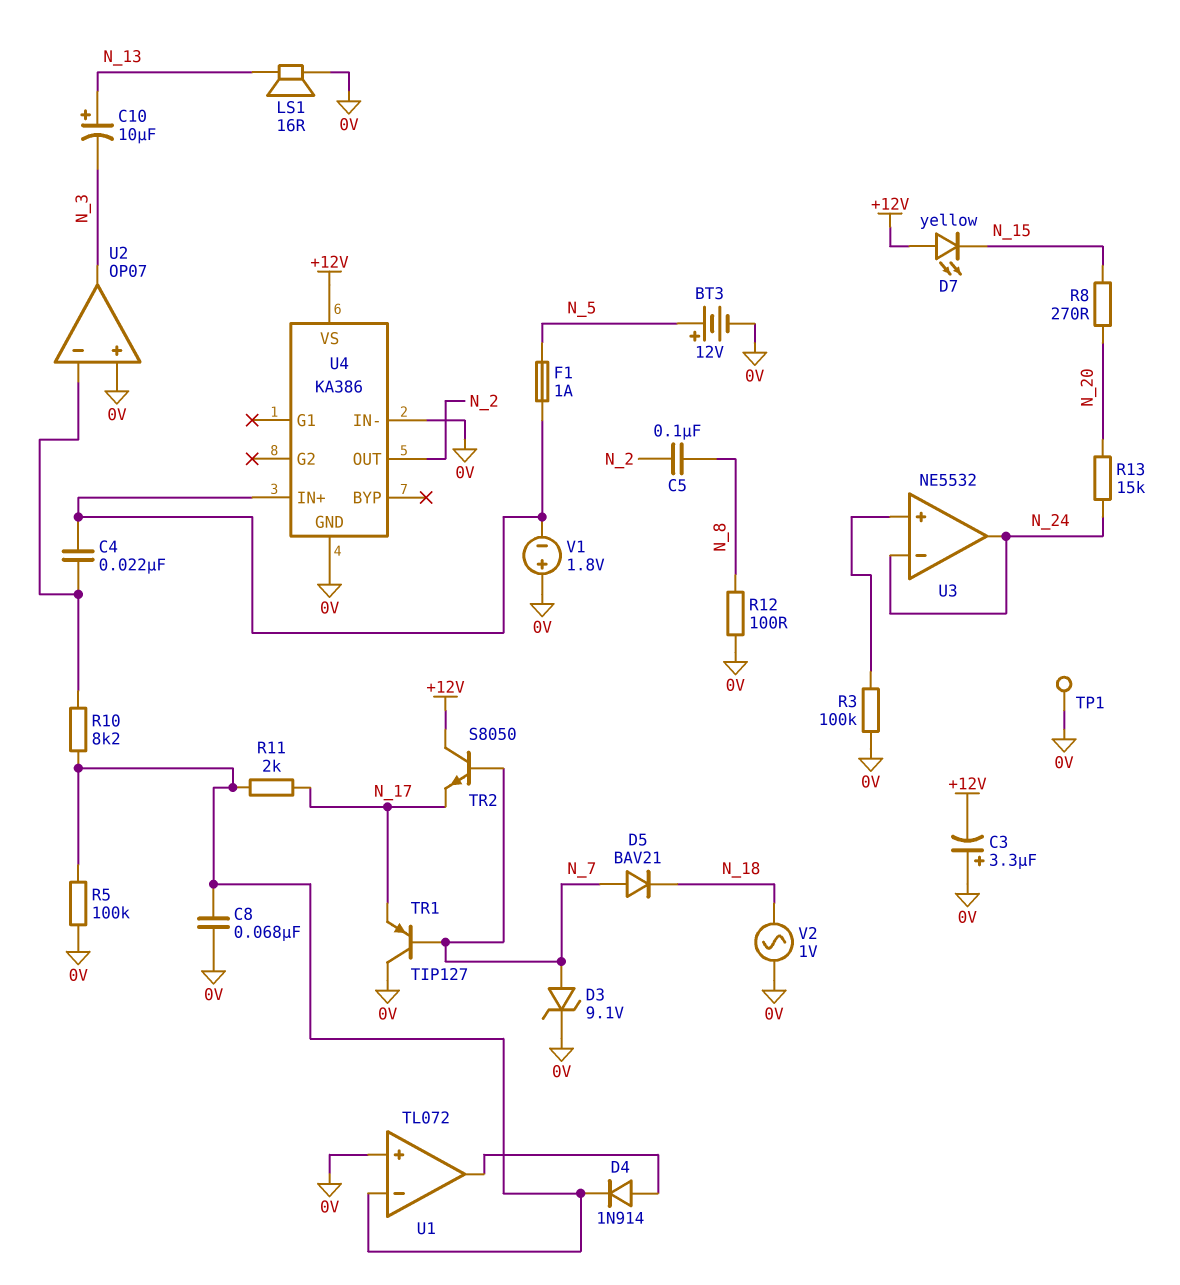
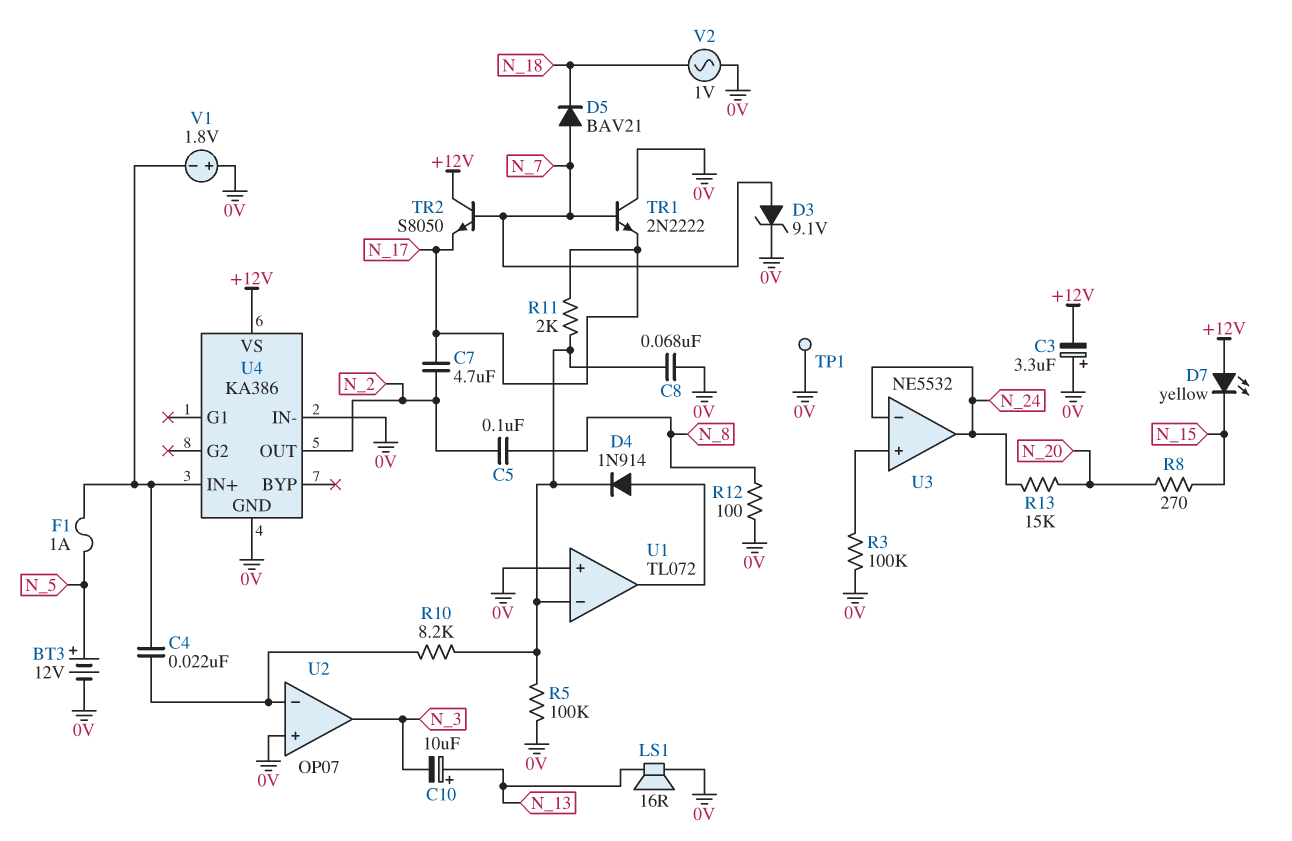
C7: none -> 4.7uF (N_2, N_17)
TR1: PNP TIP127 (B N_7, C 0V, E N_17) -> NPN 2N2222 (B N_7, C 0V, E N_17)

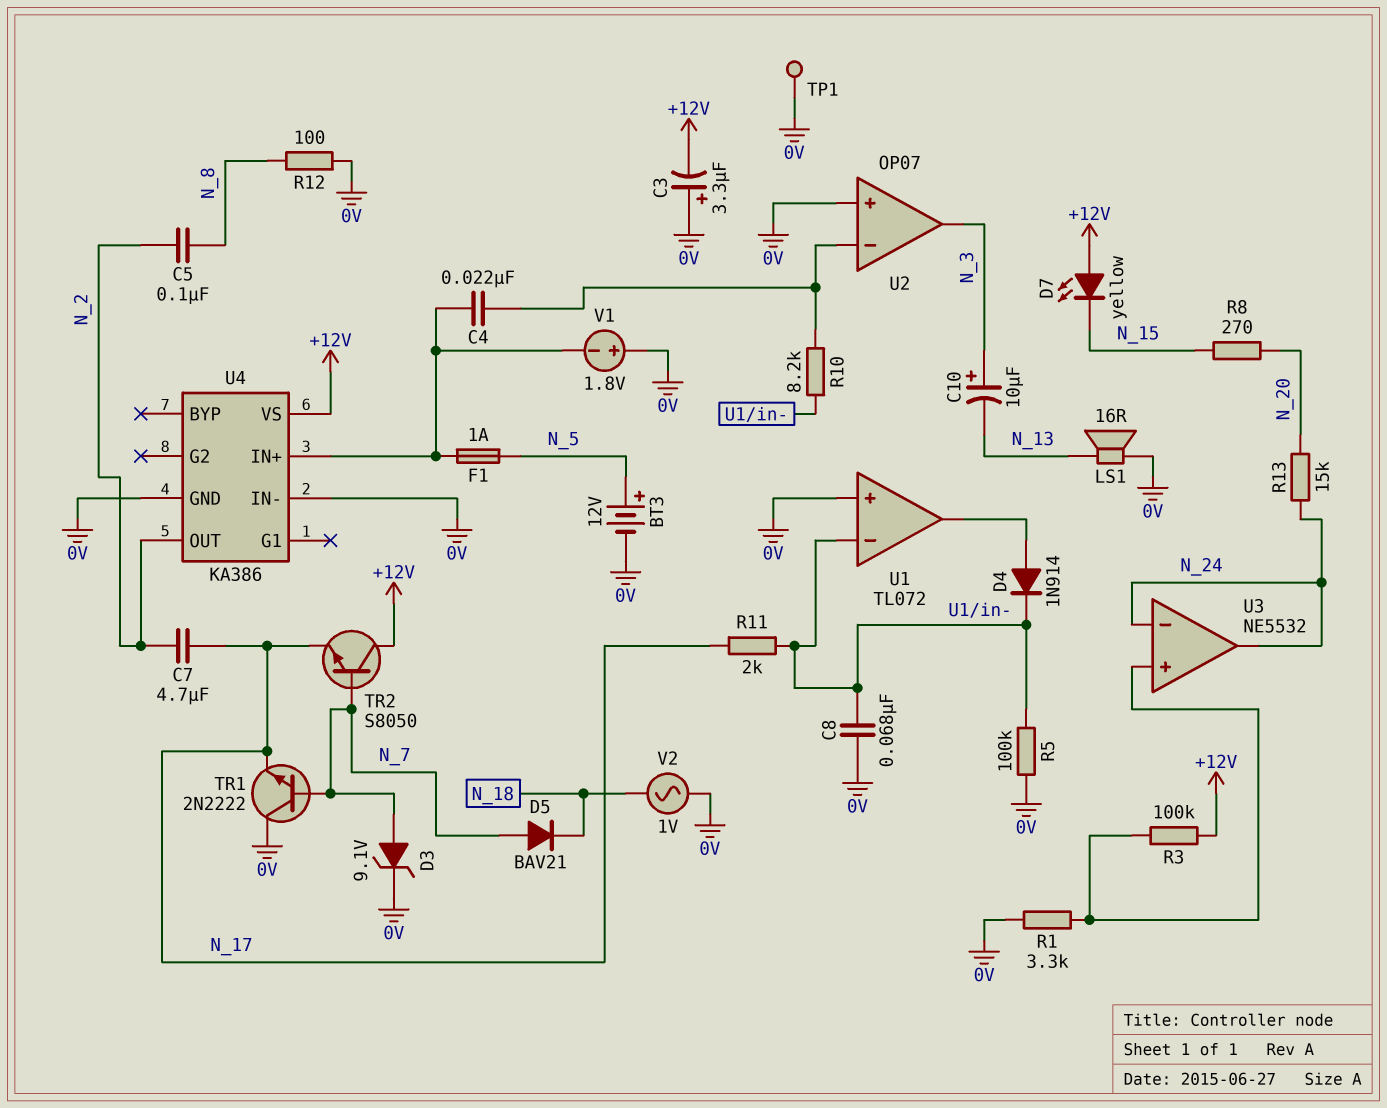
C10: 10uF (plus N_13, minus N_3) -> 10uF (plus N_3, minus N_13)
R1: none -> 3.3k (0V, U3/in+)
R3: 100k (0V, U3/in+) -> 100k (+12V, U3/in+)

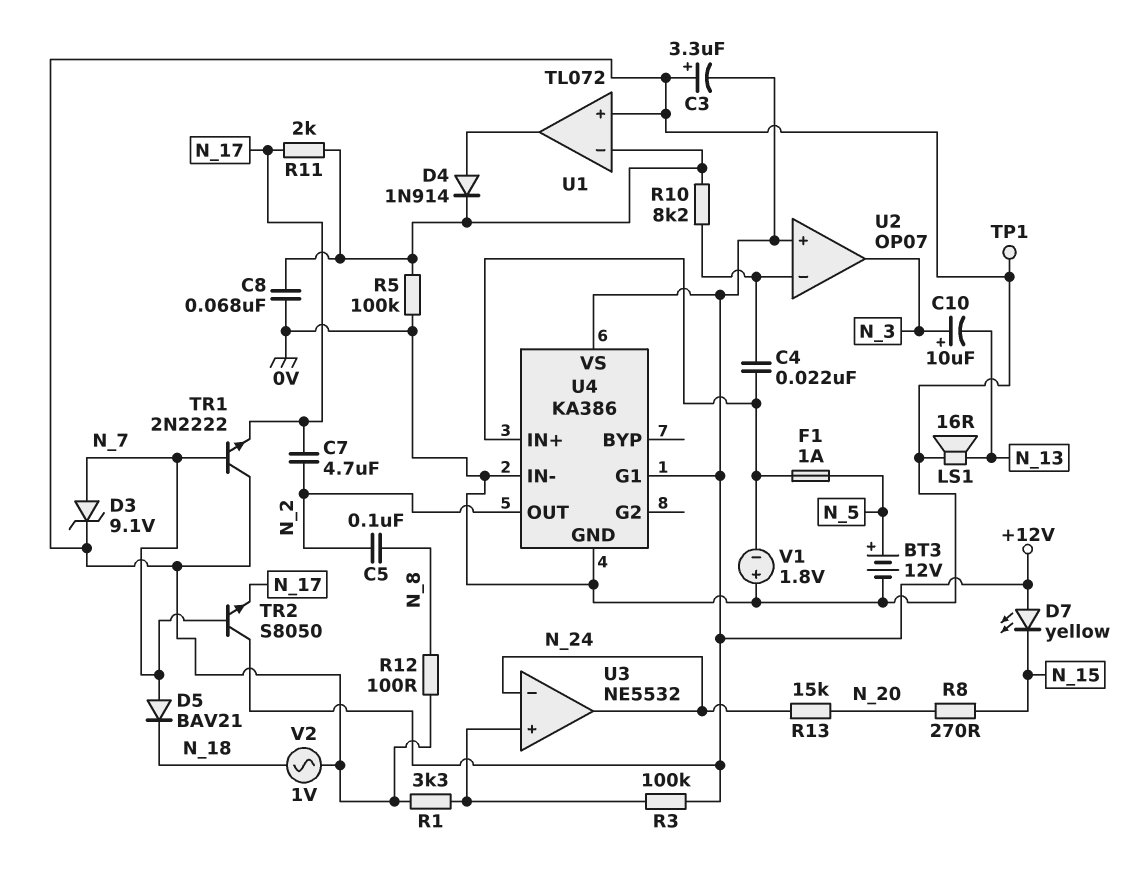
U2 pin in+: 0V -> +12V
U4 pin G1: none -> +12V

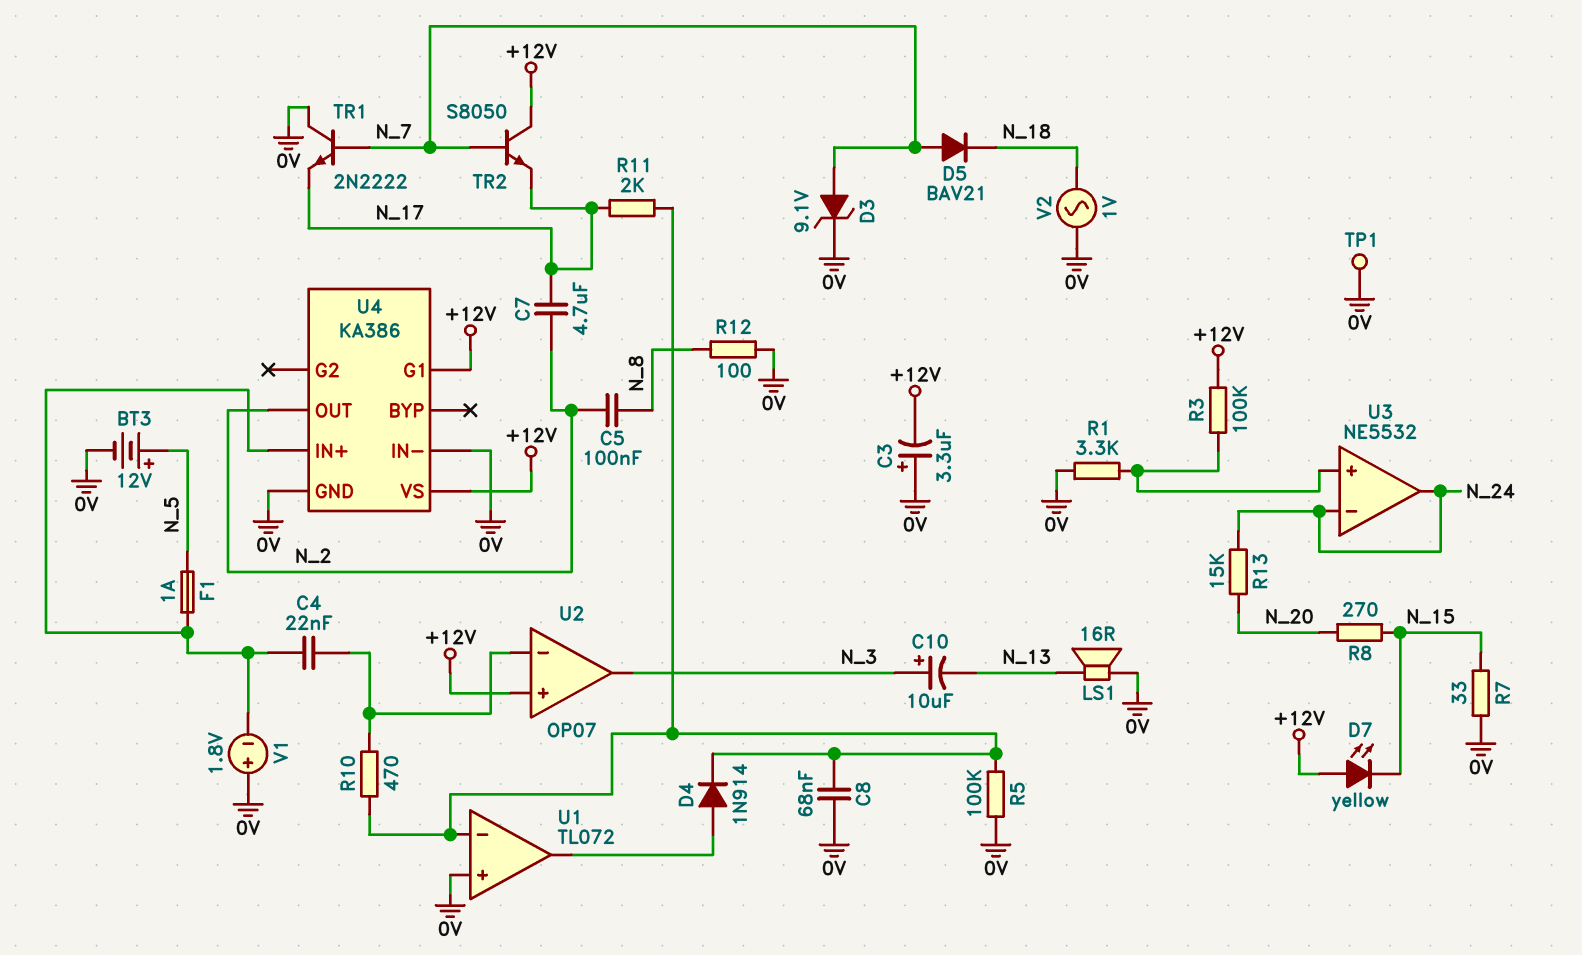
R7: none -> 33 (0V, N_15)
R10: 8.2k (U1/in-, U2/in-) -> 470 (U1/in-, U2/in-)

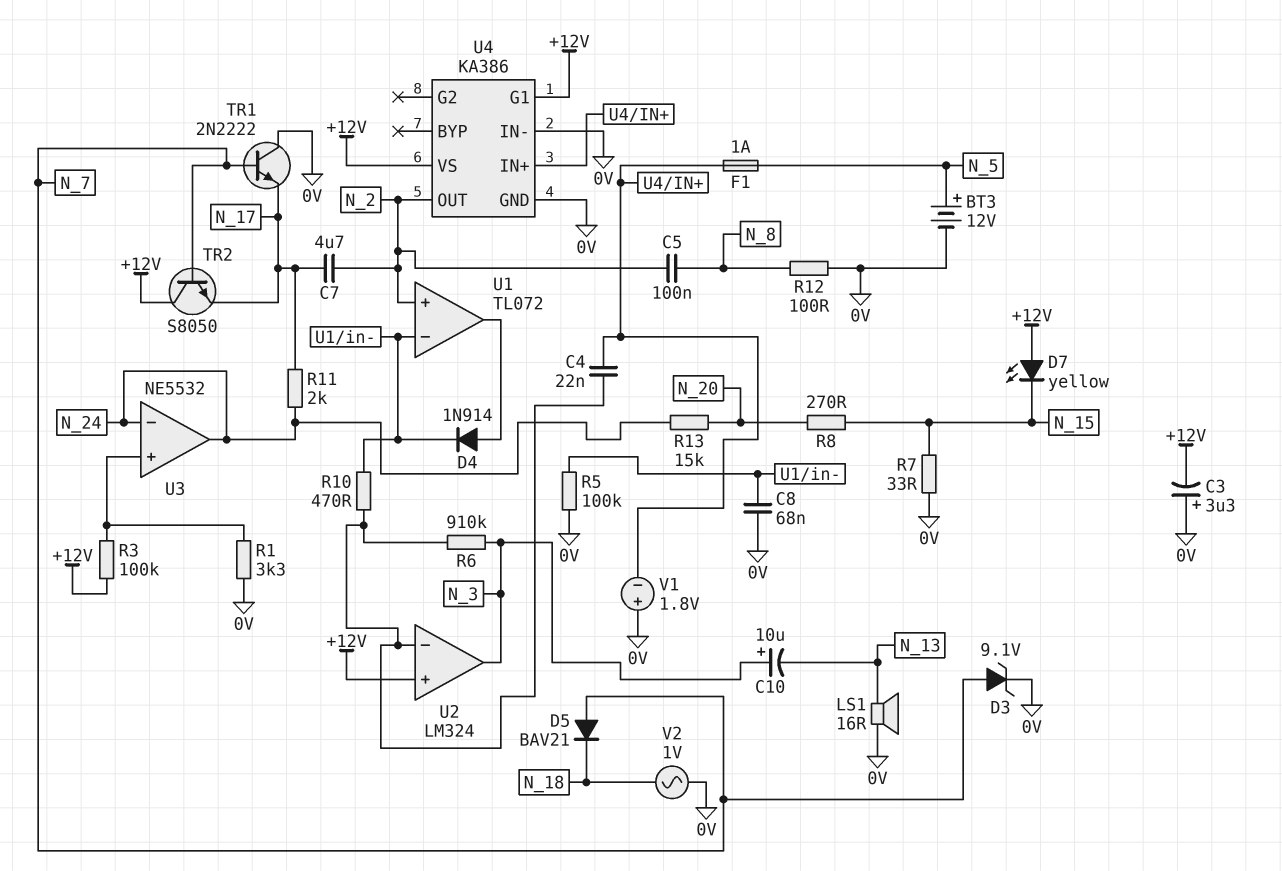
R6: none -> 910k (N_3, U2/in-)
R11: 2k (N_17, U1/in-) -> 2k (N_17, N_24)
TP1: test point (0V) -> none
U1 pin in+: 0V -> N_2
U2: OP07 -> LM324

